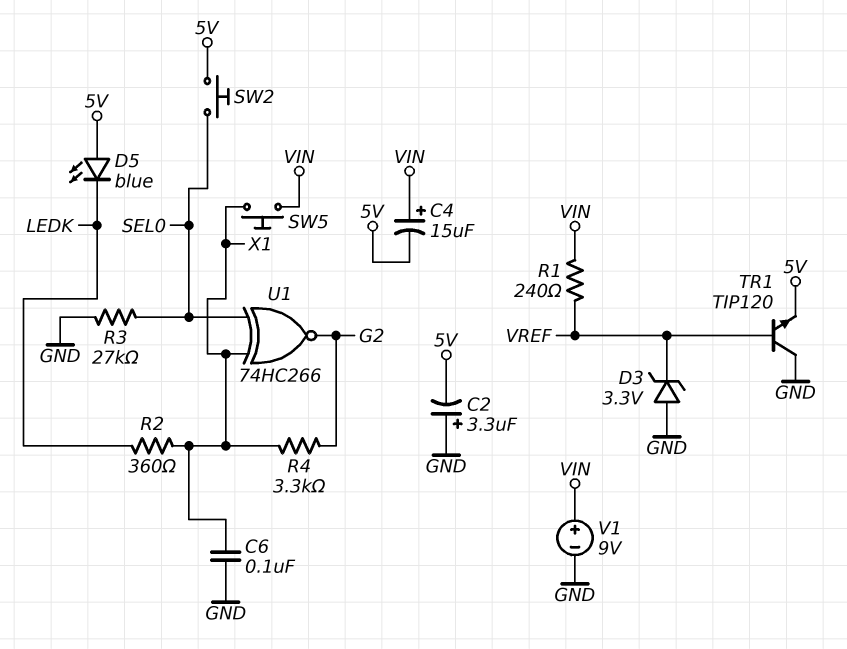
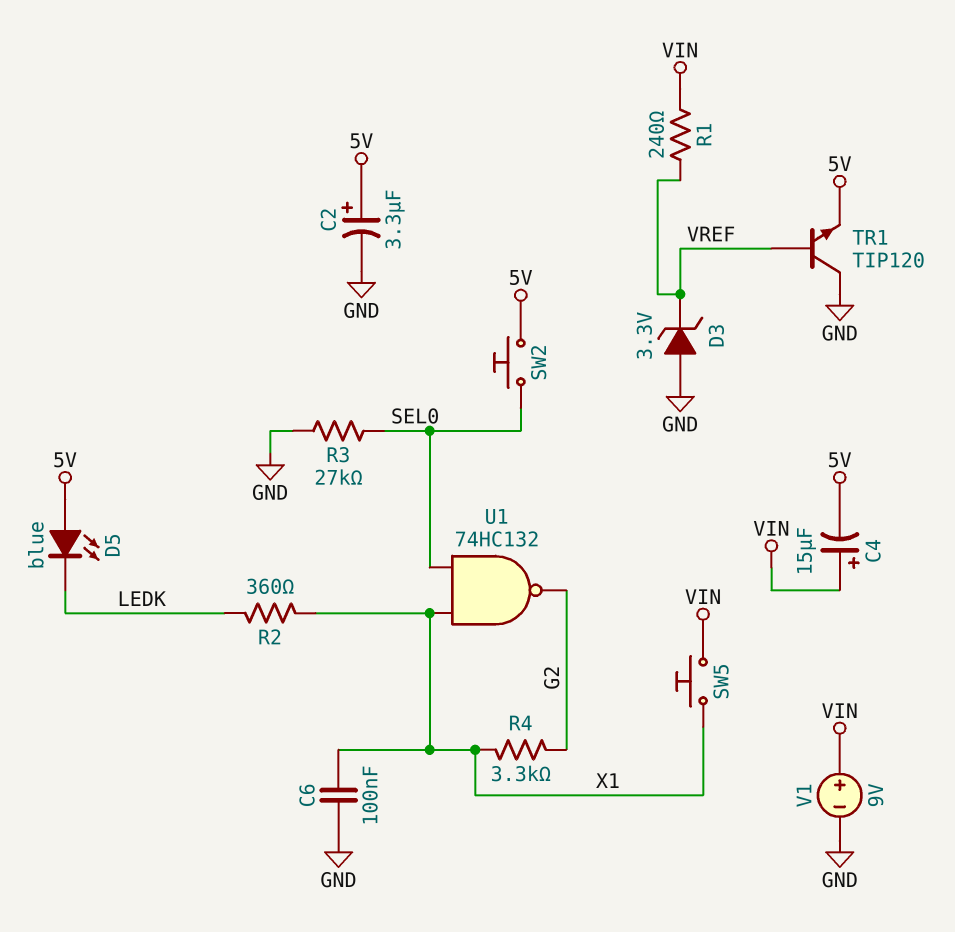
C2: 3.3uF (plus GND, minus 5V) -> 3.3uF (plus 5V, minus GND)
U1: XNOR 74HC266 (in SEL0, in X1, out G2) -> NAND 74HC132 (in SEL0, in X1, out G2)

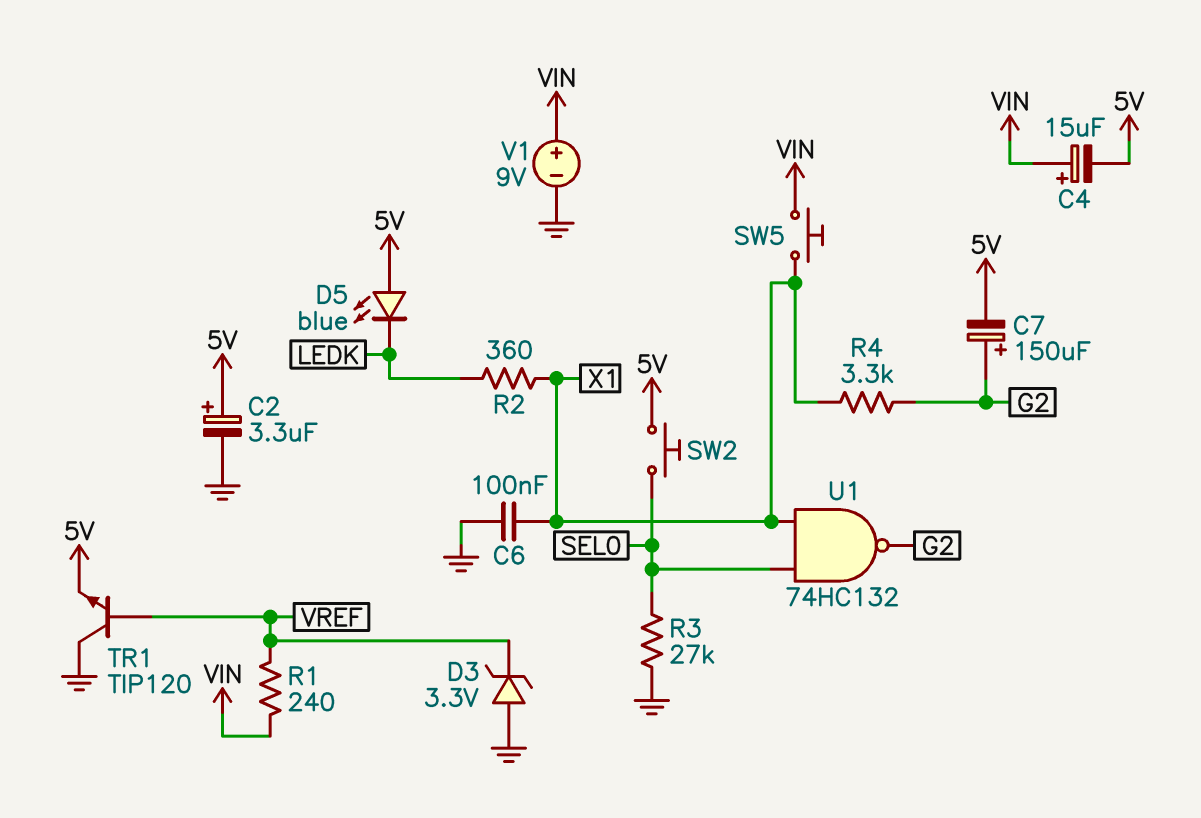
C7: none -> 150uF (plus G2, minus 5V)

